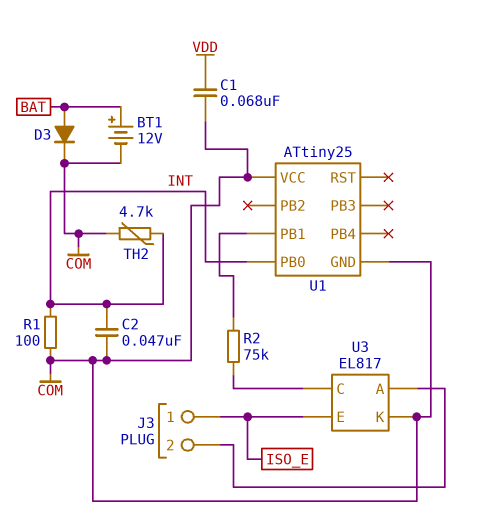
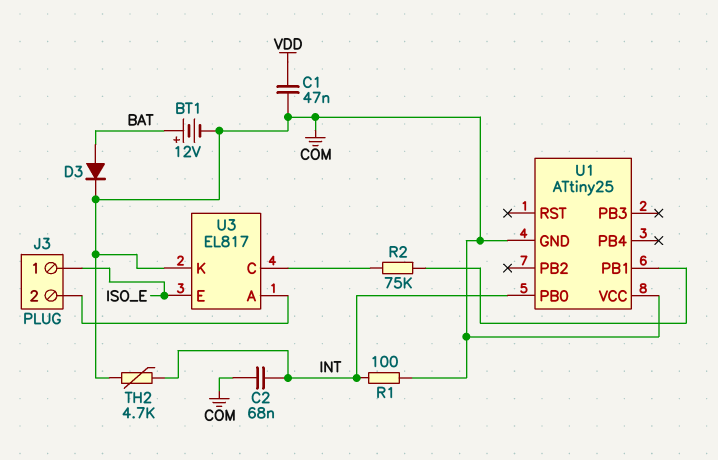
C1: 68nF (COM, VDD) -> 47nF (COM, VDD)
C2: 47nF (COM, INT) -> 68nF (COM, INT)

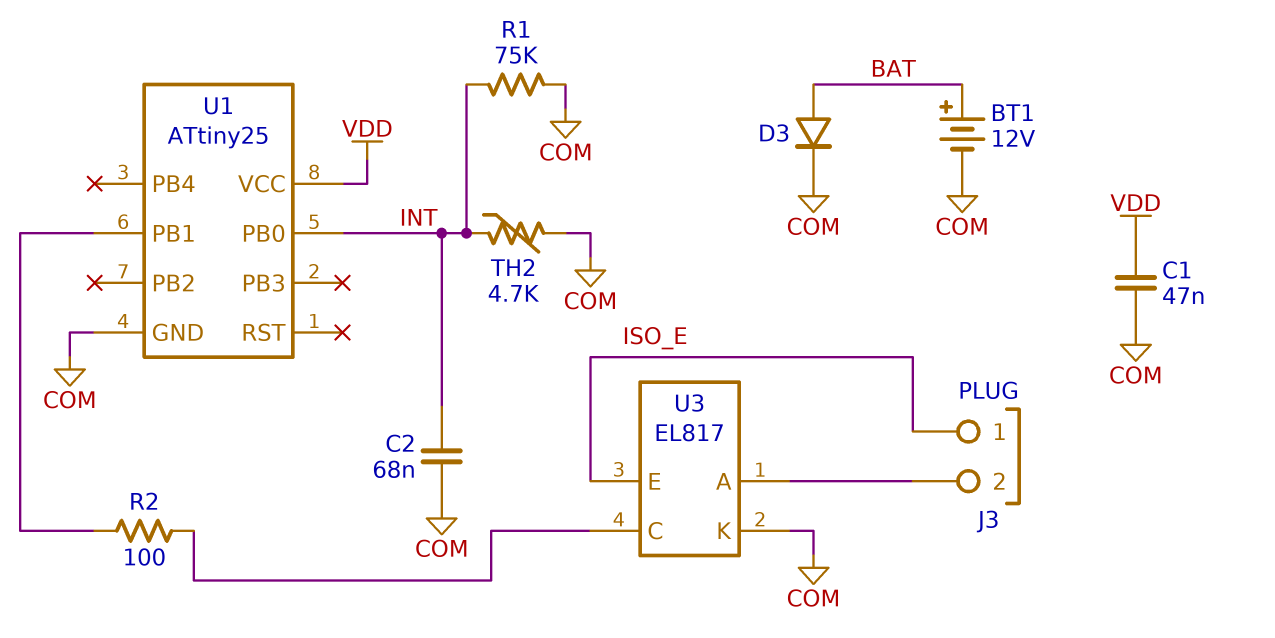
R1: 100 (COM, INT) -> 75k (COM, INT)
R2: 75k (U1/PB1, U3/C) -> 100 (U1/PB1, U3/C)
U1 pin VCC: COM -> VDD

